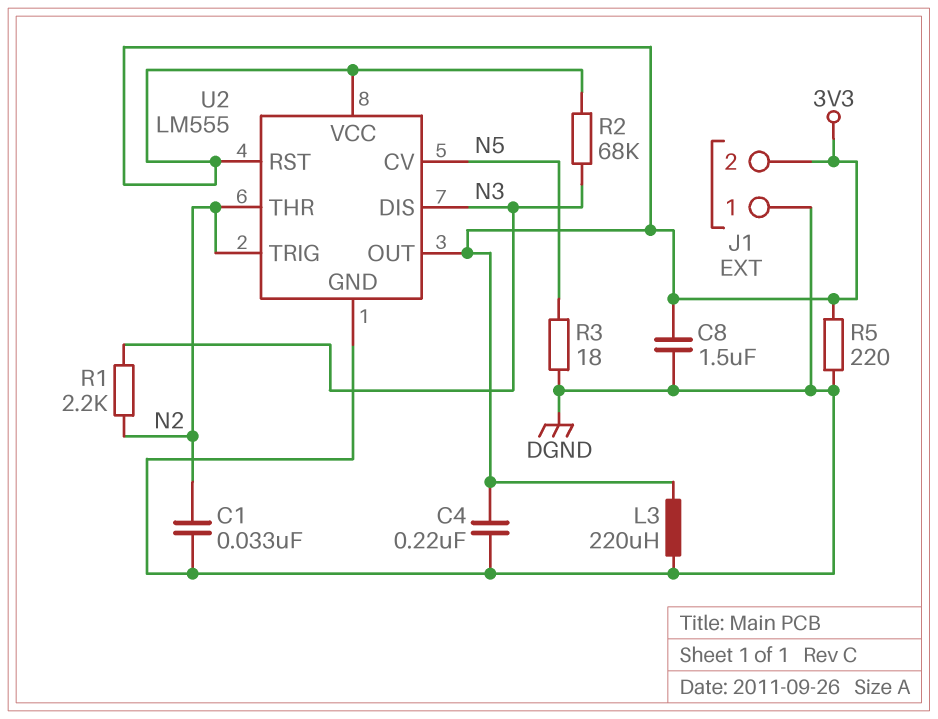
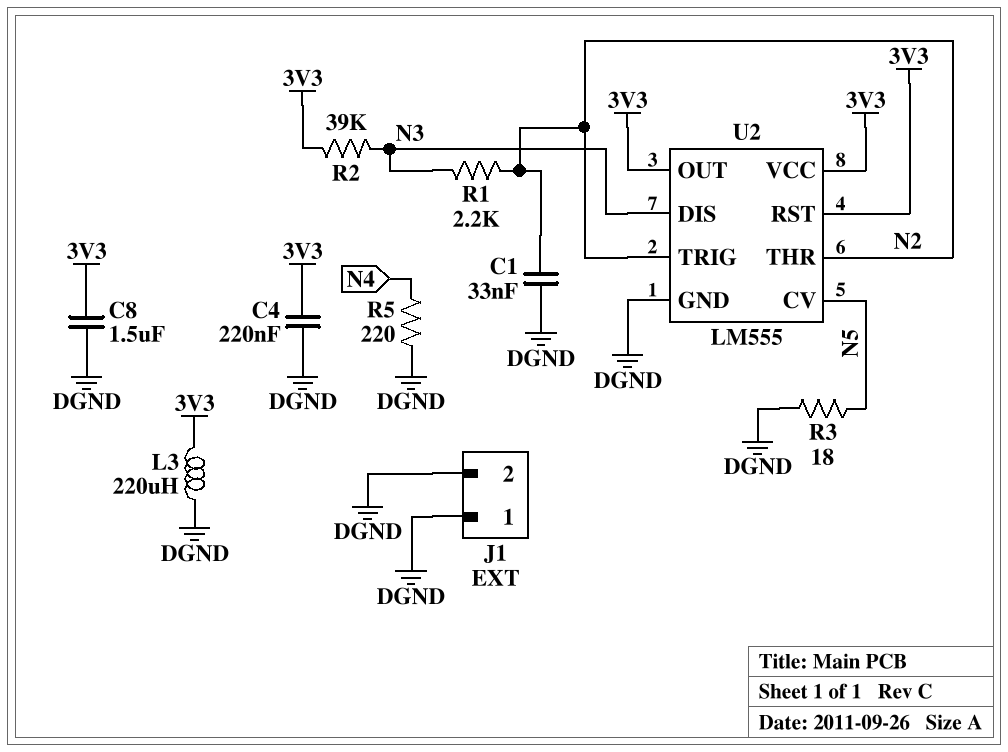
J1 pin 2: 3V3 -> DGND
R2: 68k (3V3, N3) -> 39k (3V3, N3)
R5: 220 (3V3, DGND) -> 220 (DGND, N4)

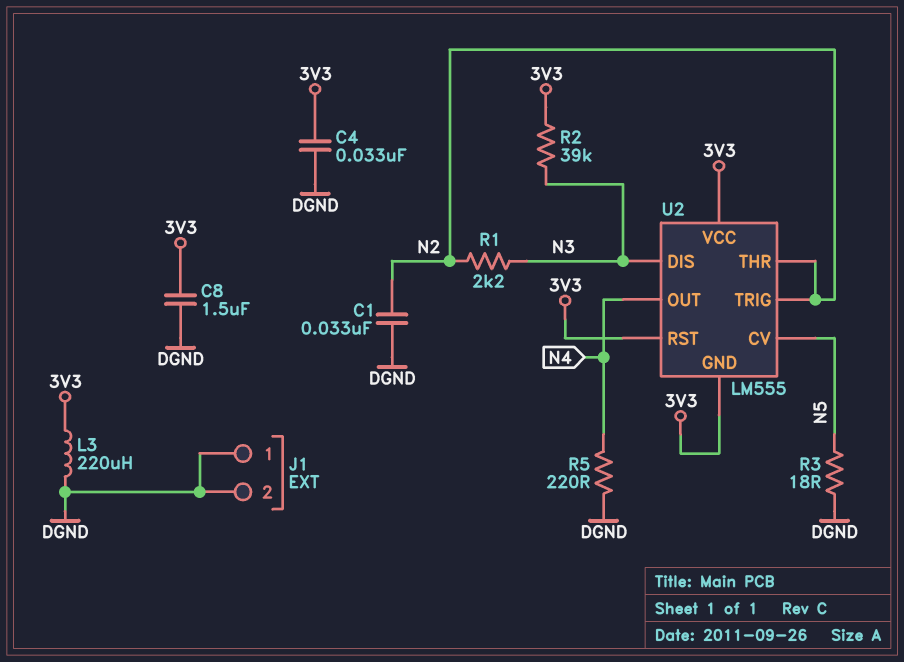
C4: 220nF (3V3, DGND) -> 33nF (3V3, DGND)
U2 pin GND: DGND -> 3V3
U2 pin OUT: 3V3 -> N4

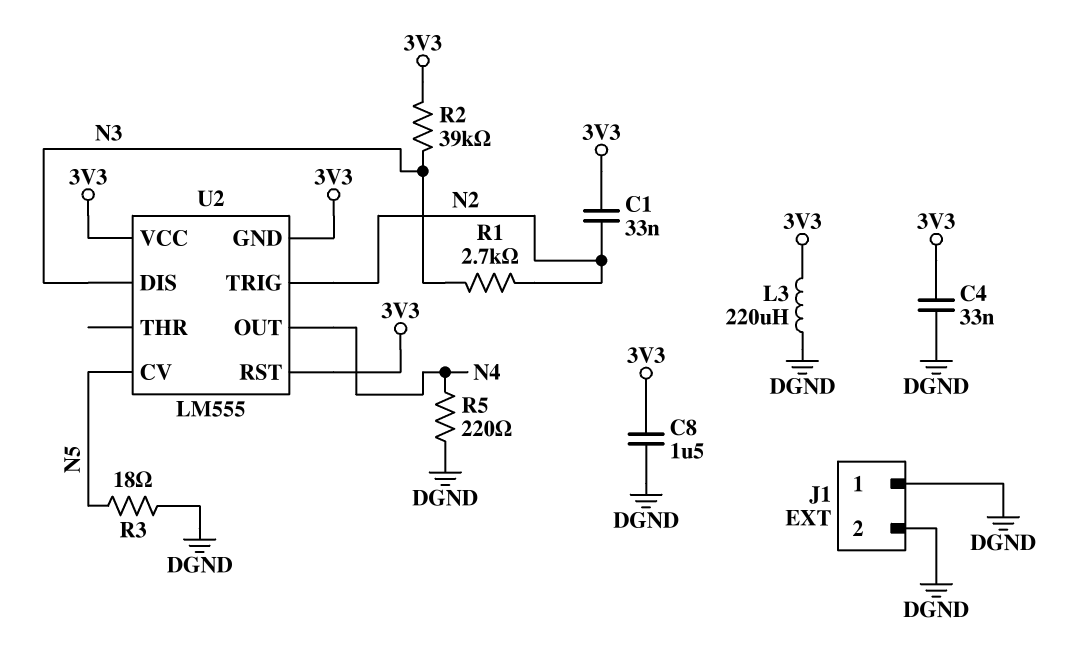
C1: 33nF (DGND, N2) -> 33nF (3V3, N2)
R1: 2.2k (N2, N3) -> 2.7k (N2, N3)
U2 pin THR: N2 -> none

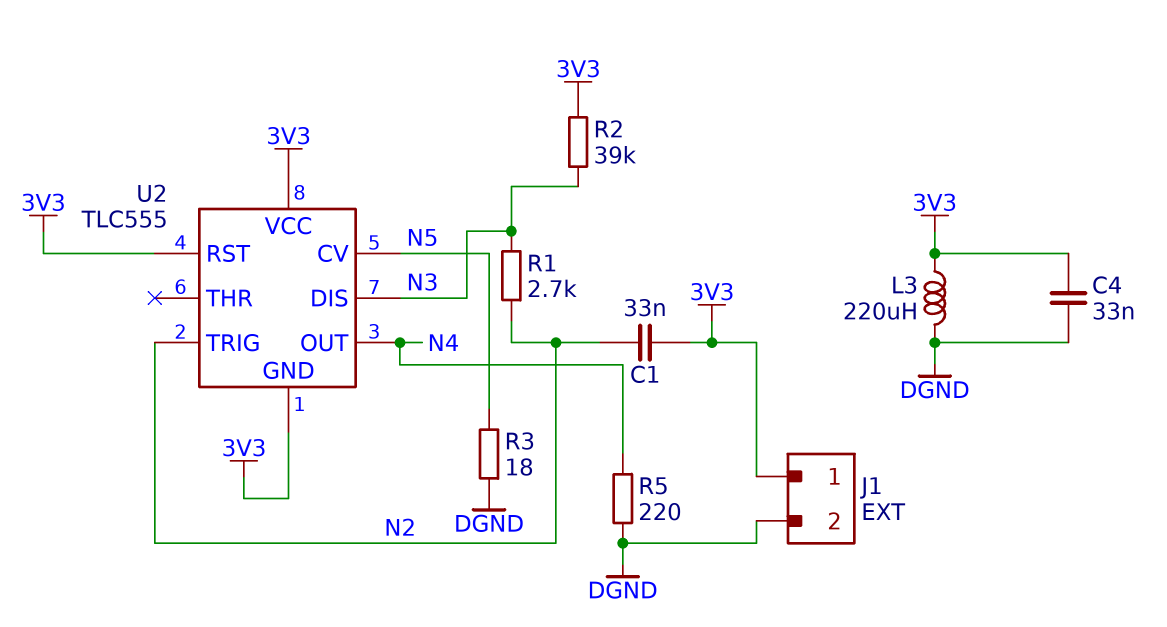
C8: 1.5uF (3V3, DGND) -> none
J1 pin 1: DGND -> 3V3
U2: LM555 -> TLC555

